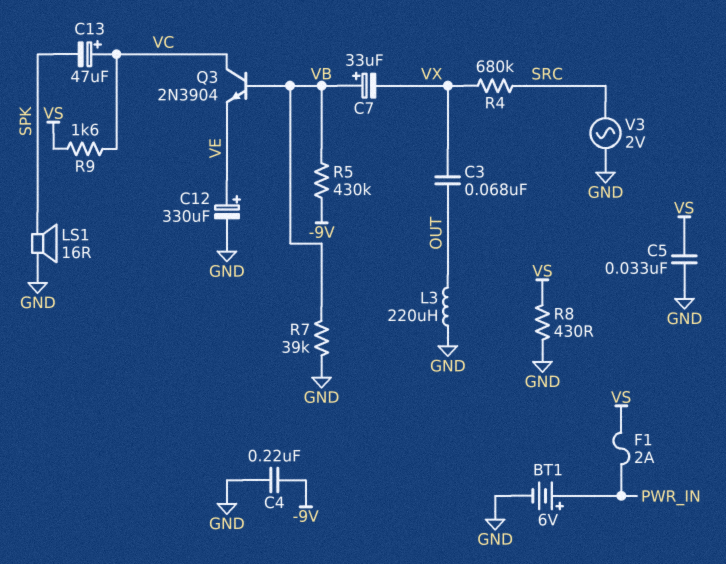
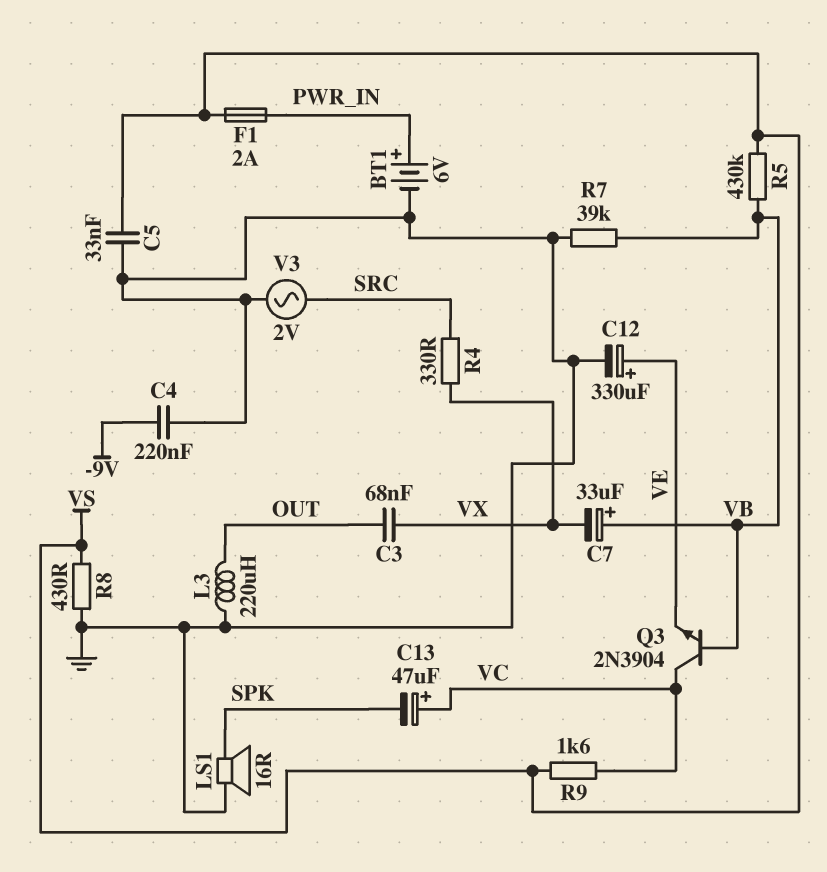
R4: 680k (SRC, VX) -> 330 (SRC, VX)
R5: 430k (-9V, VB) -> 430k (VB, VS)

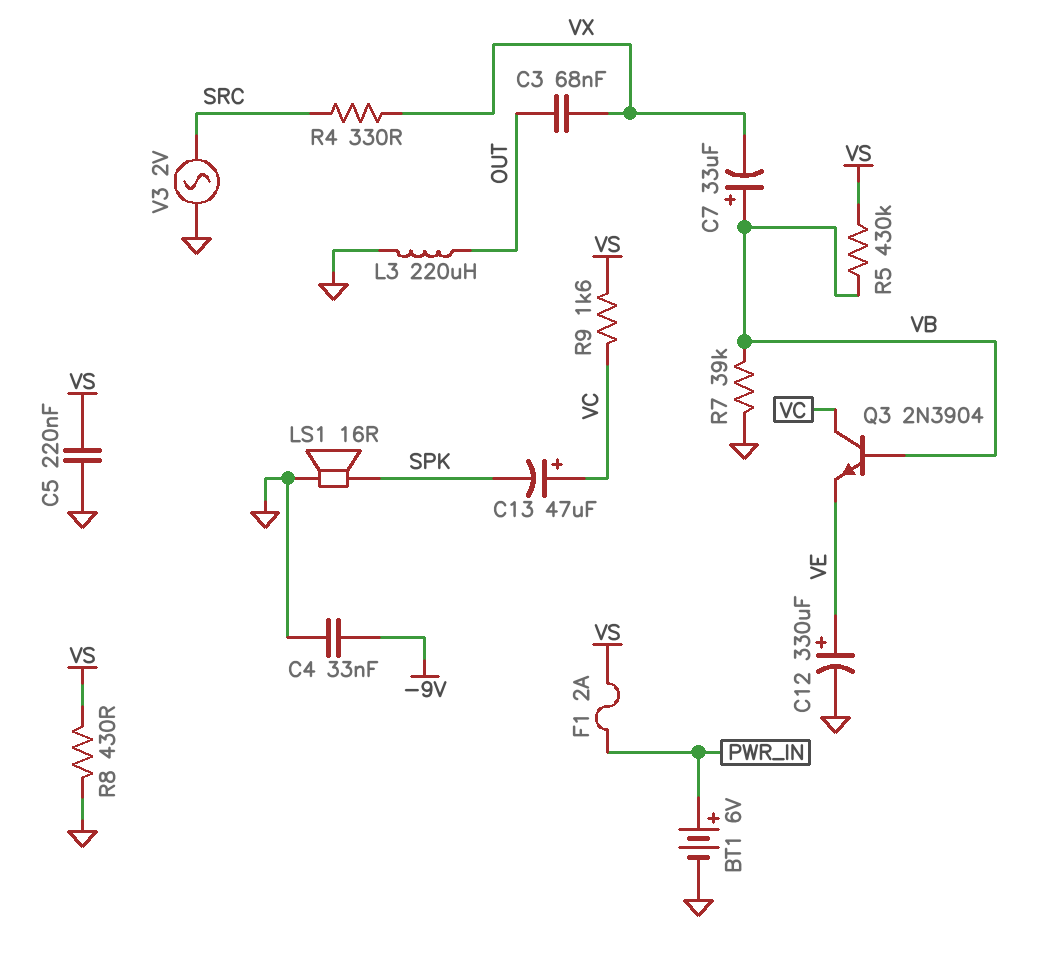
C4: 220nF (-9V, GND) -> 33nF (-9V, GND)
C5: 33nF (GND, VS) -> 220nF (GND, VS)

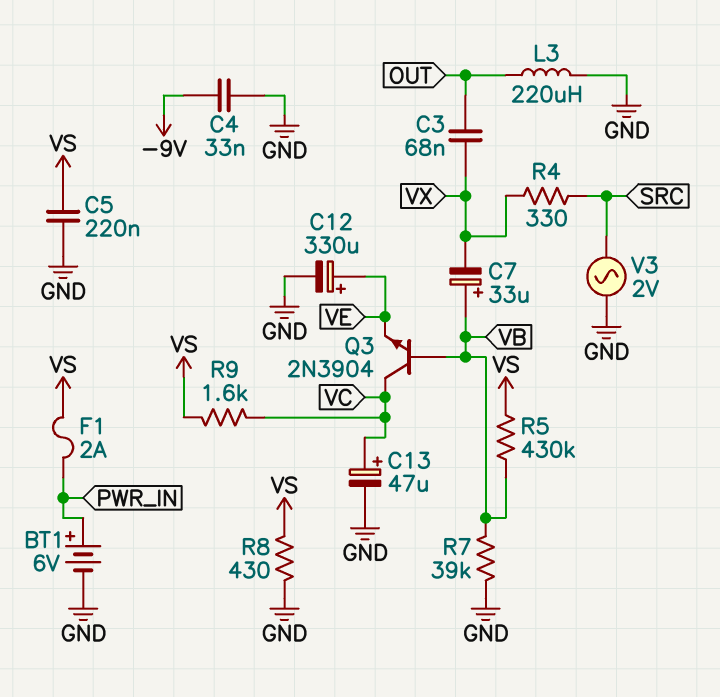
C13: 47uF (plus VC, minus SPK) -> 47uF (plus VC, minus GND)
LS1: speaker 16R (GND, SPK) -> none

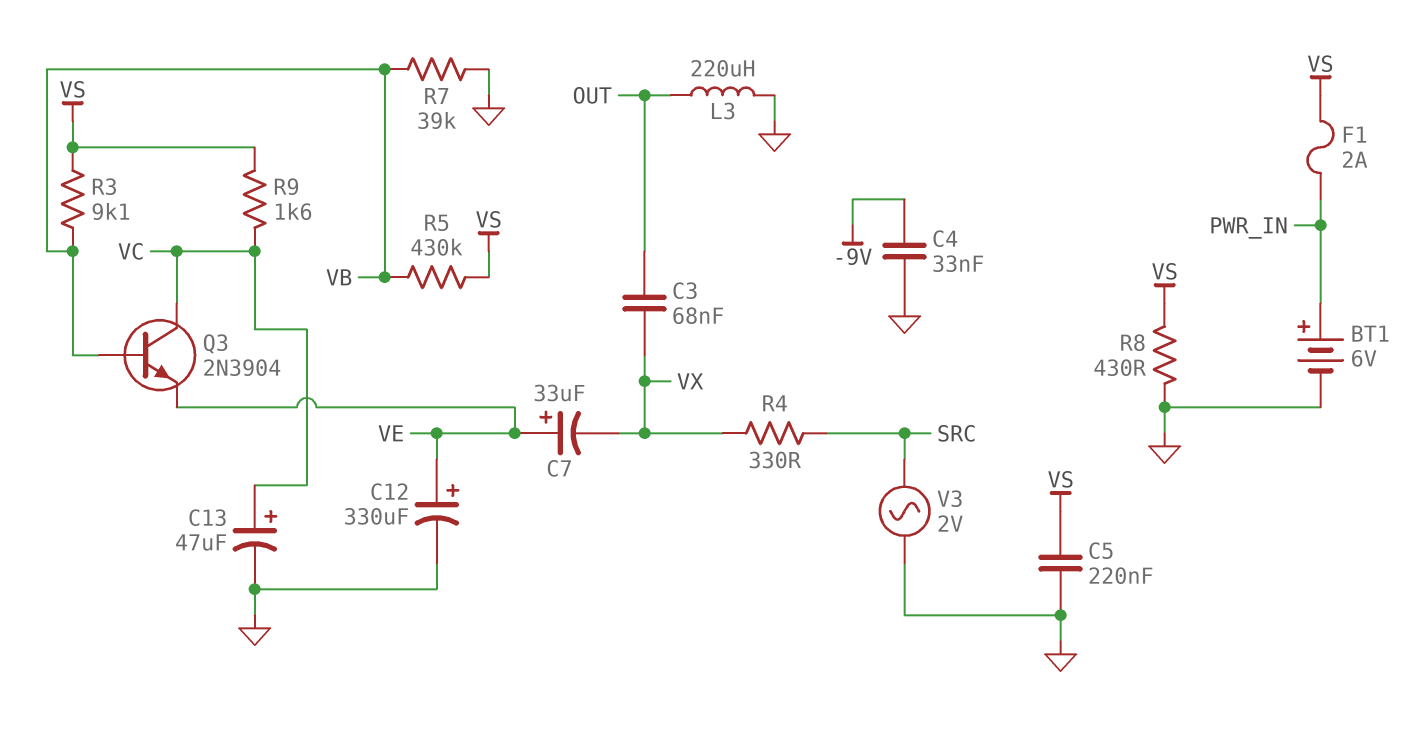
C7: 33uF (plus VB, minus VX) -> 33uF (plus VE, minus VX)
R3: none -> 9.1k (VB, VS)

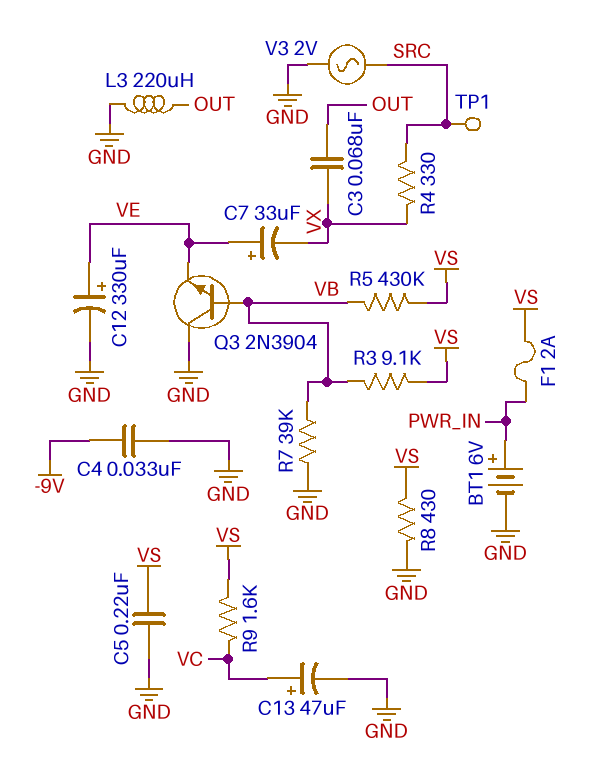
Q3: NPN 2N3904 (B VB, C VC, E VE) -> NPN 2N3904 (B VB, C GND, E VE)
TP1: none -> test point (SRC)

